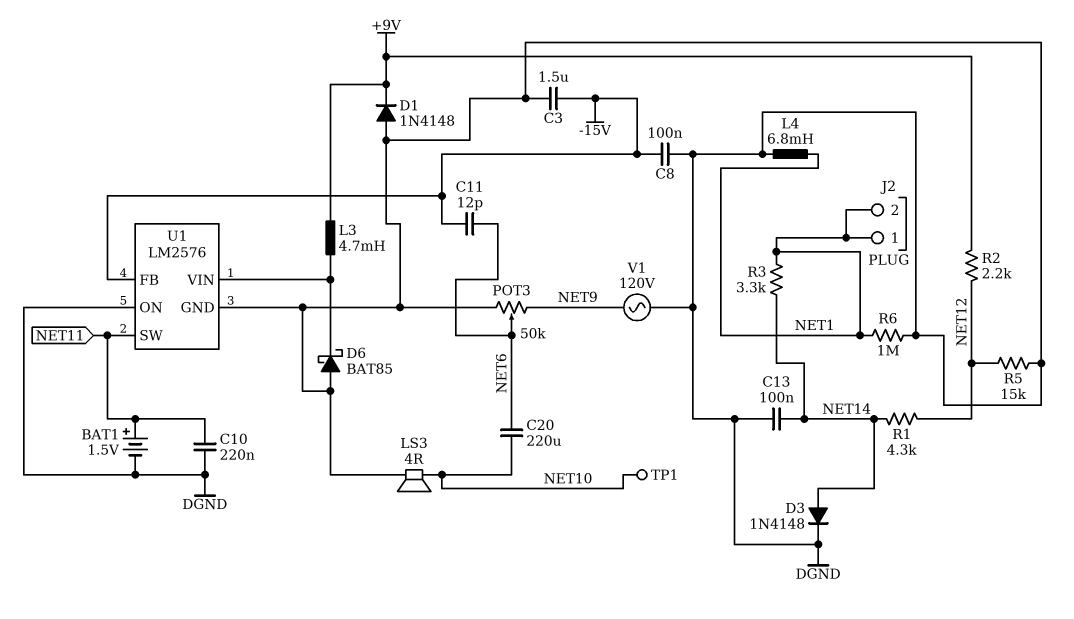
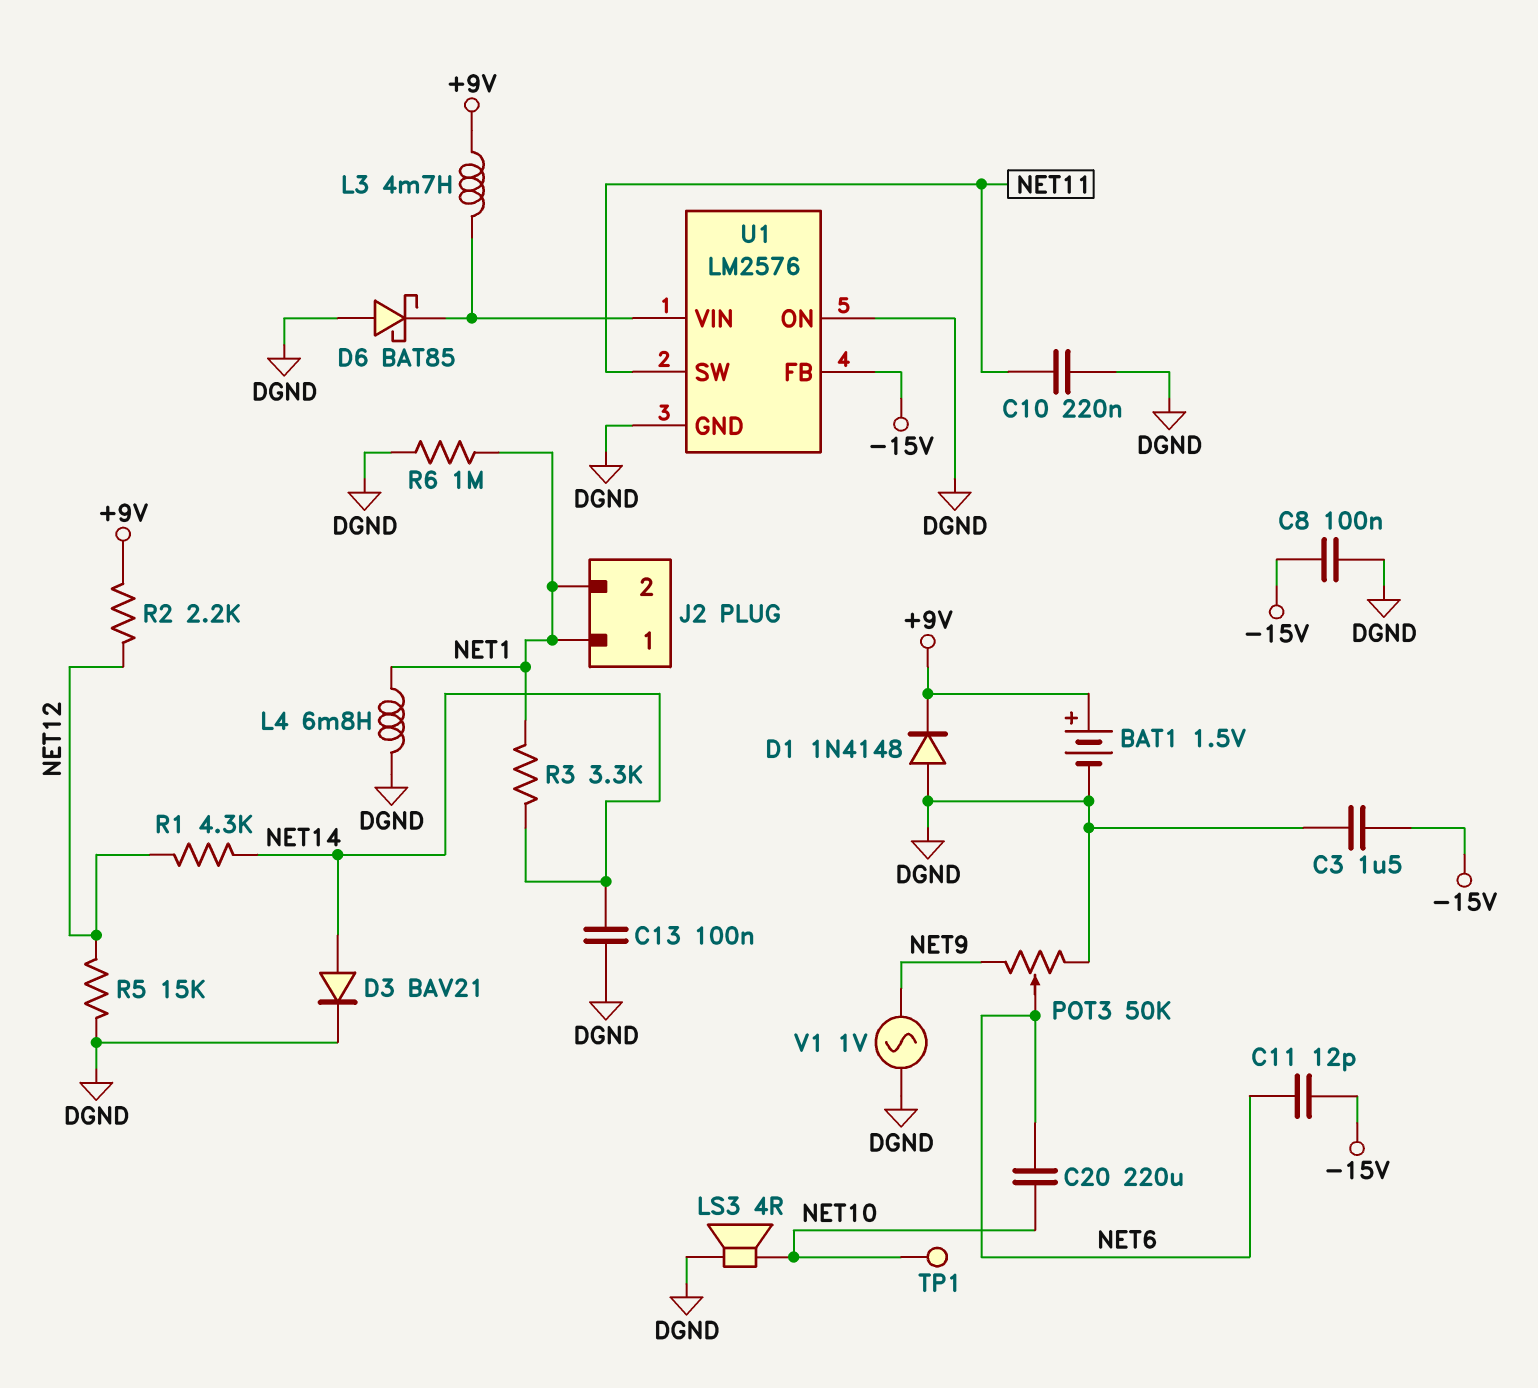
BAT1: 1.5V (plus NET11, minus DGND) -> 1.5V (plus +9V, minus DGND)
D3: diode 1N4148 (A NET14, K DGND) -> diode BAV21 (A NET14, K DGND)
V1: AC 120V (DGND, NET9) -> AC 1V (DGND, NET9)

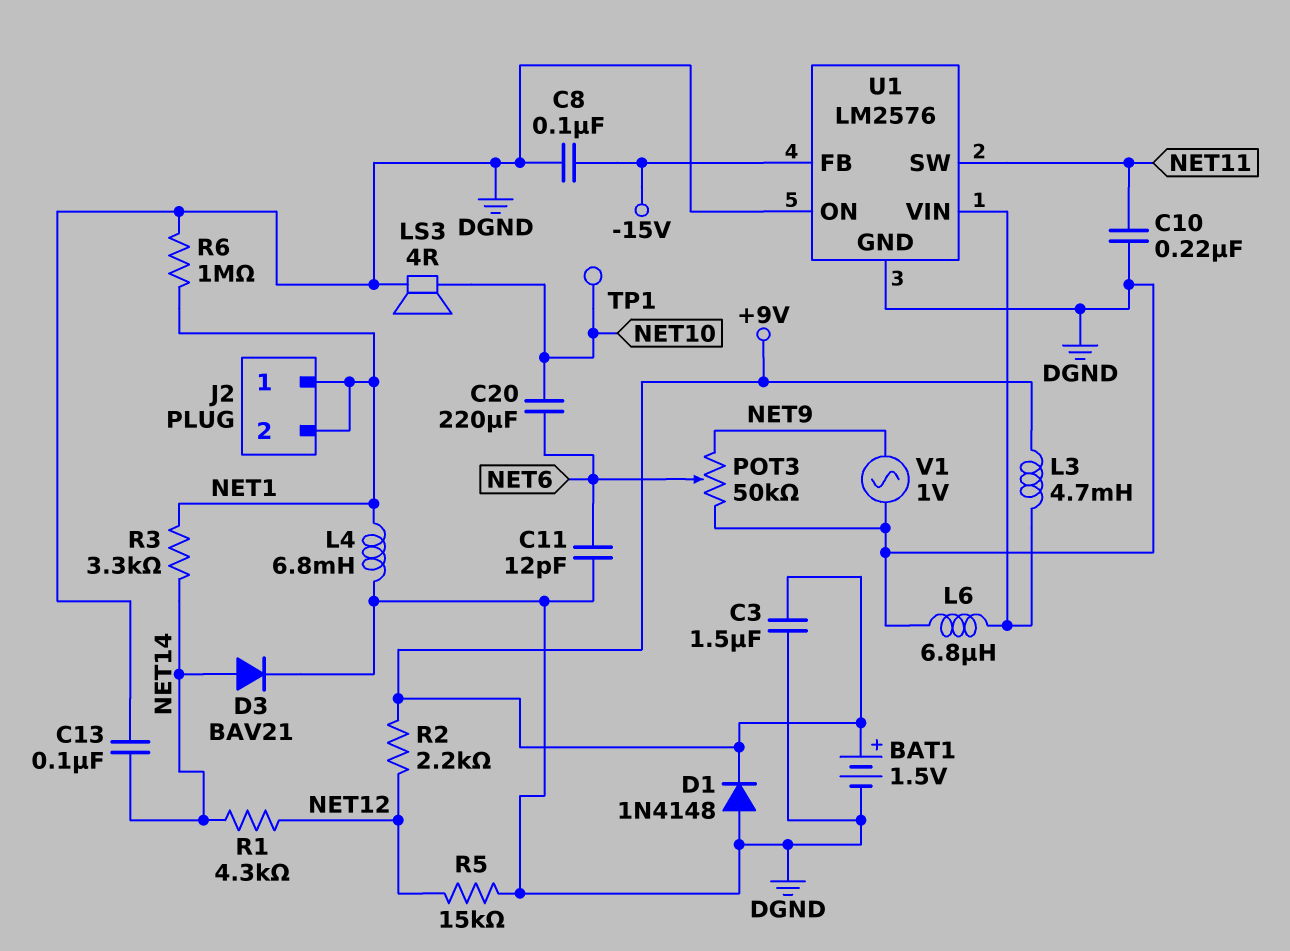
C3: 1.5uF (-15V, DGND) -> 1.5uF (+9V, DGND)
C11: 12pF (-15V, NET6) -> 12pF (DGND, NET6)
D6: schottky BAT85 (A DGND, K U1/VIN) -> none
L6: none -> 6.8uH (DGND, U1/VIN)

